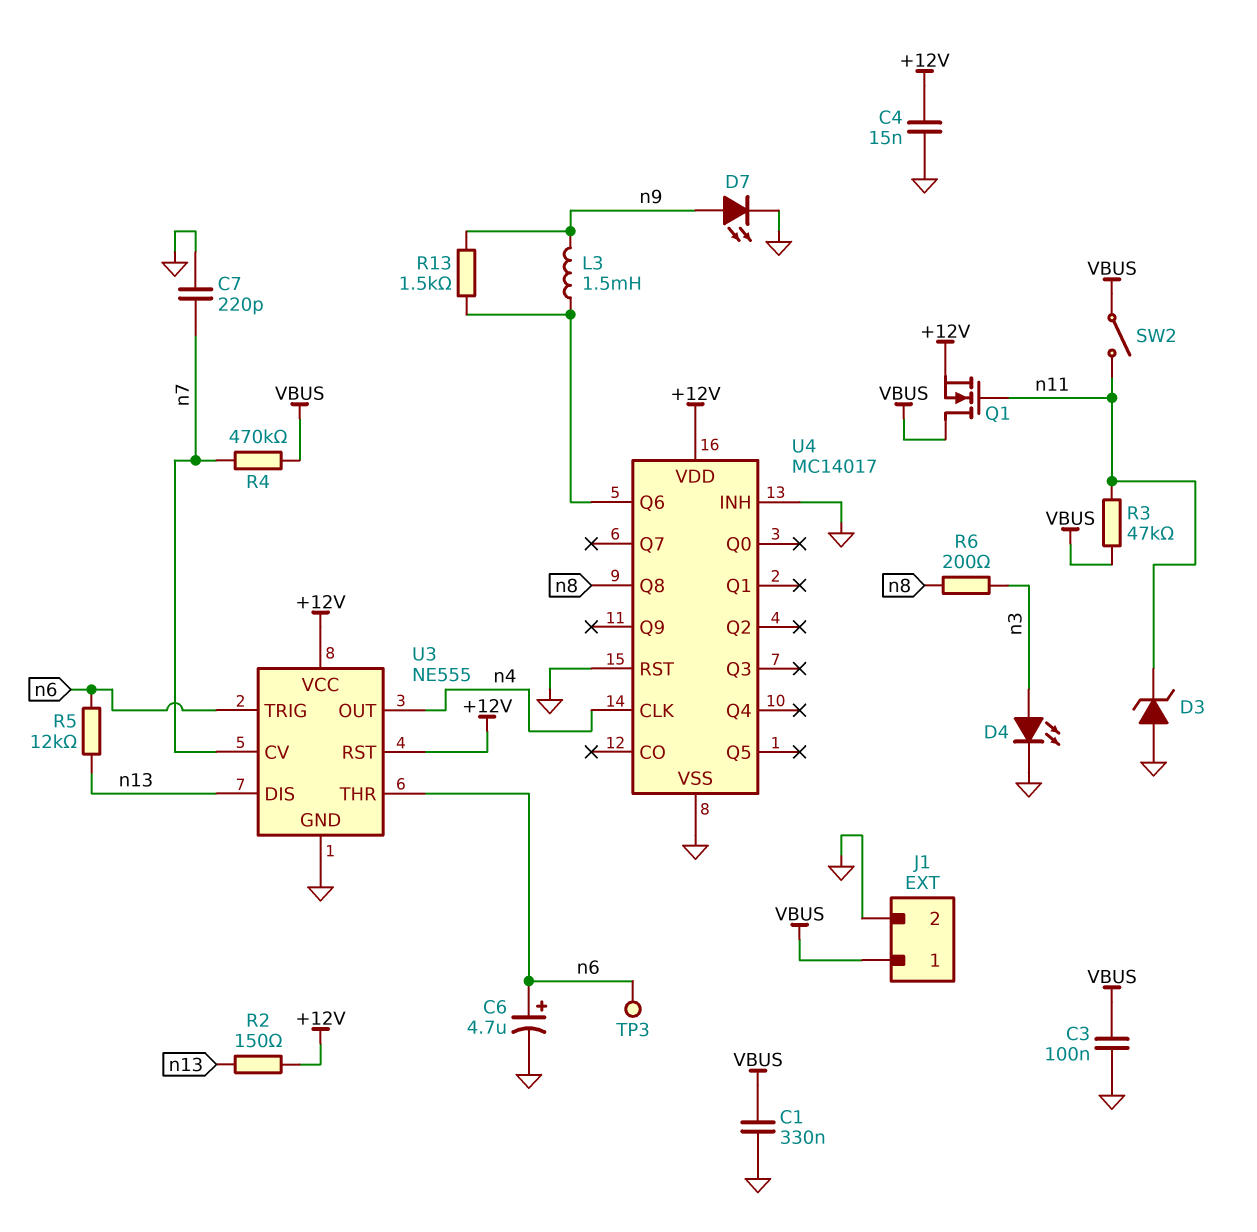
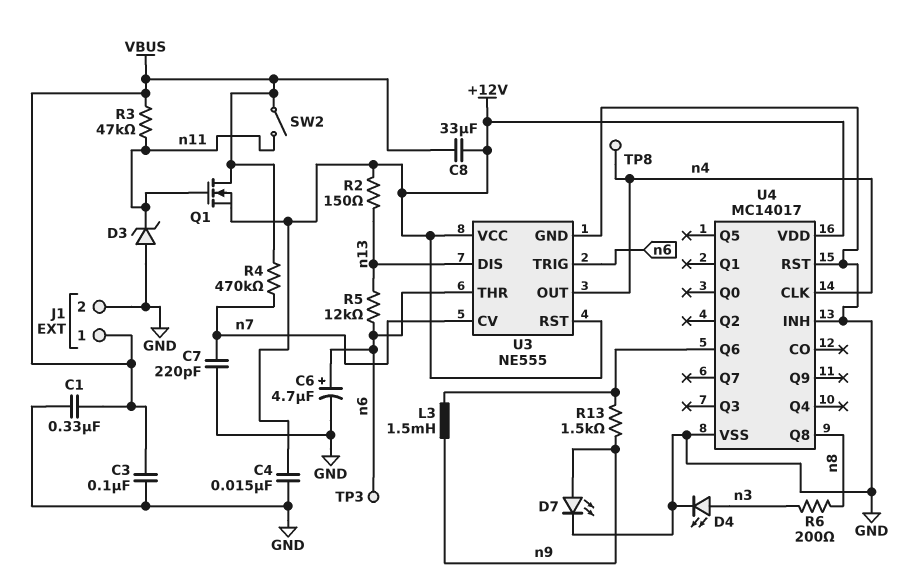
C8: none -> 33uF (+12V, VBUS)
TP8: none -> test point (n4)

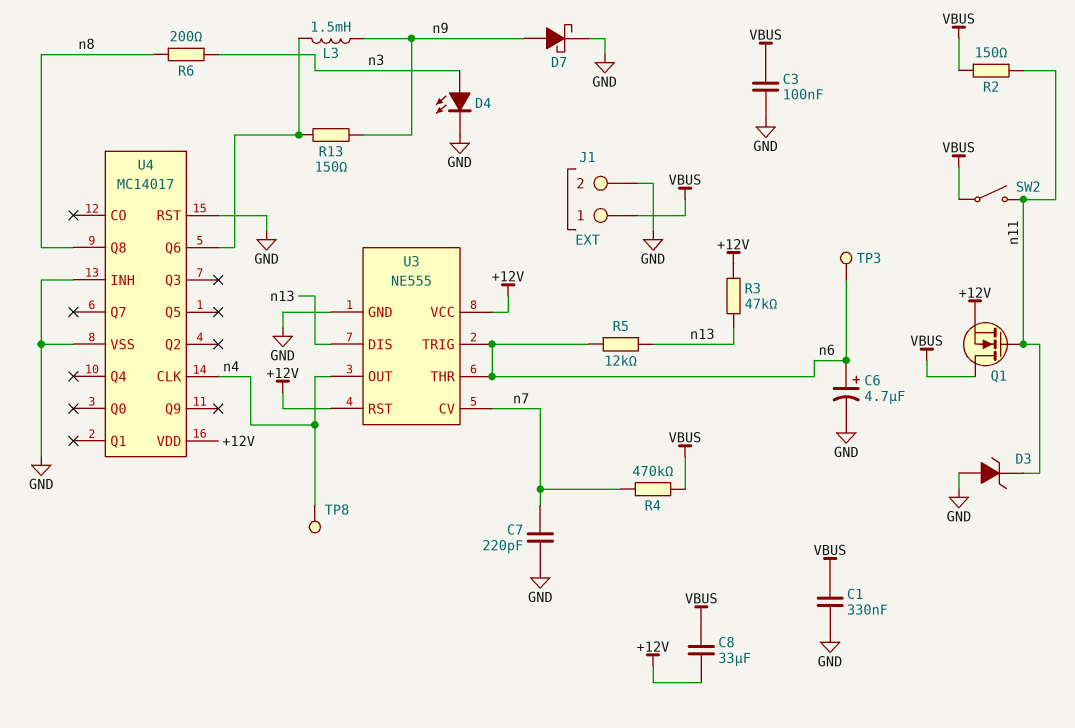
C4: 15nF (+12V, GND) -> none
D7: LED (A n9, K GND) -> schottky (A n9, K GND)
R2: 150 (+12V, n13) -> 150 (VBUS, n11)
R3: 47k (VBUS, n11) -> 47k (+12V, n13)
R13: 1.5k (U4/Q6, n9) -> 150 (U4/Q6, n9)

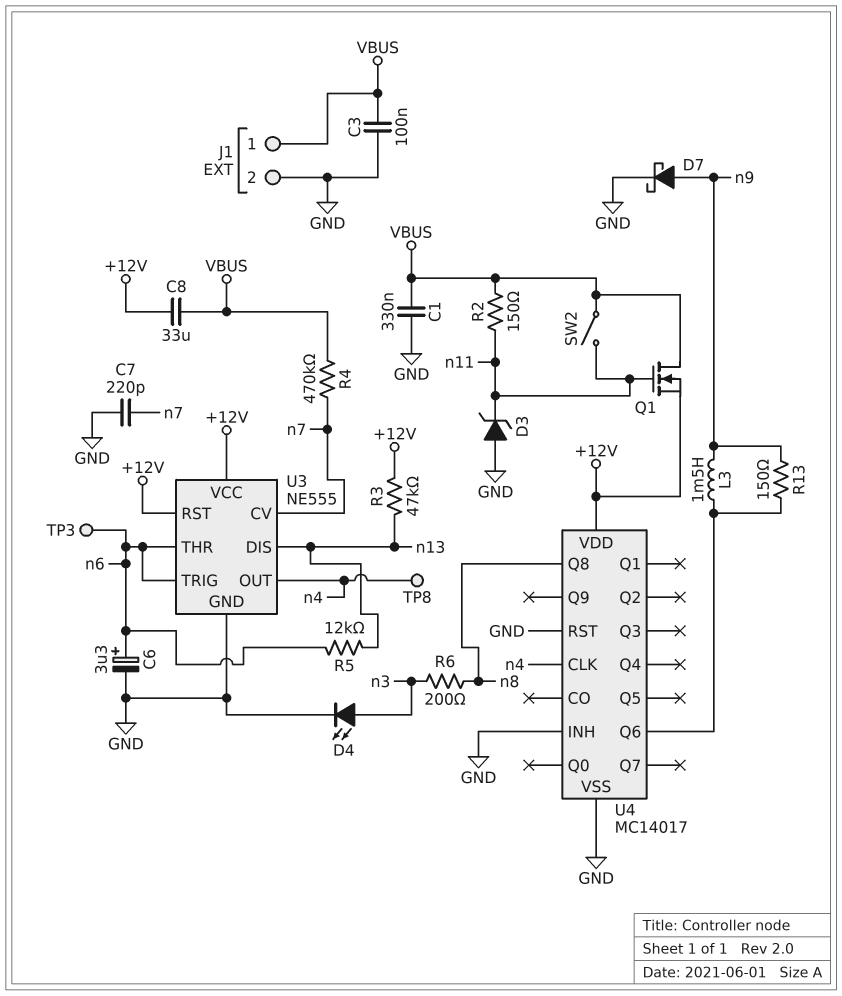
C6: 4.7uF (plus n6, minus GND) -> 3.3uF (plus n6, minus GND)

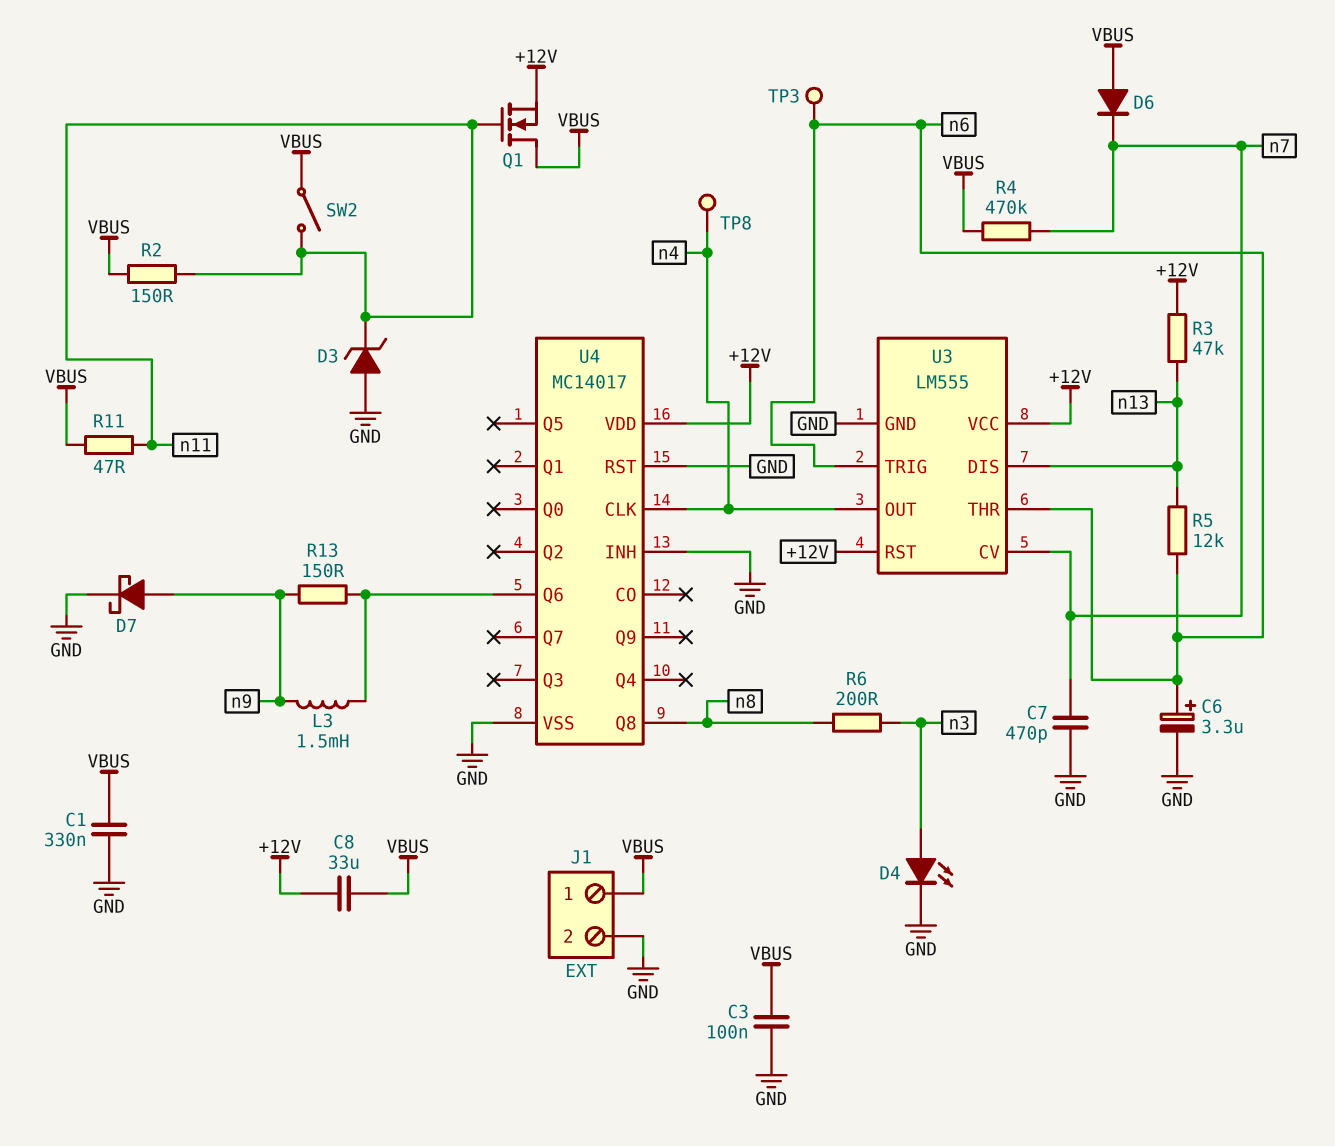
C7: 220pF (GND, n7) -> 470pF (GND, n7)
D6: none -> diode (A VBUS, K n7)
R11: none -> 47 (VBUS, n11)
U3: NE555 -> LM555

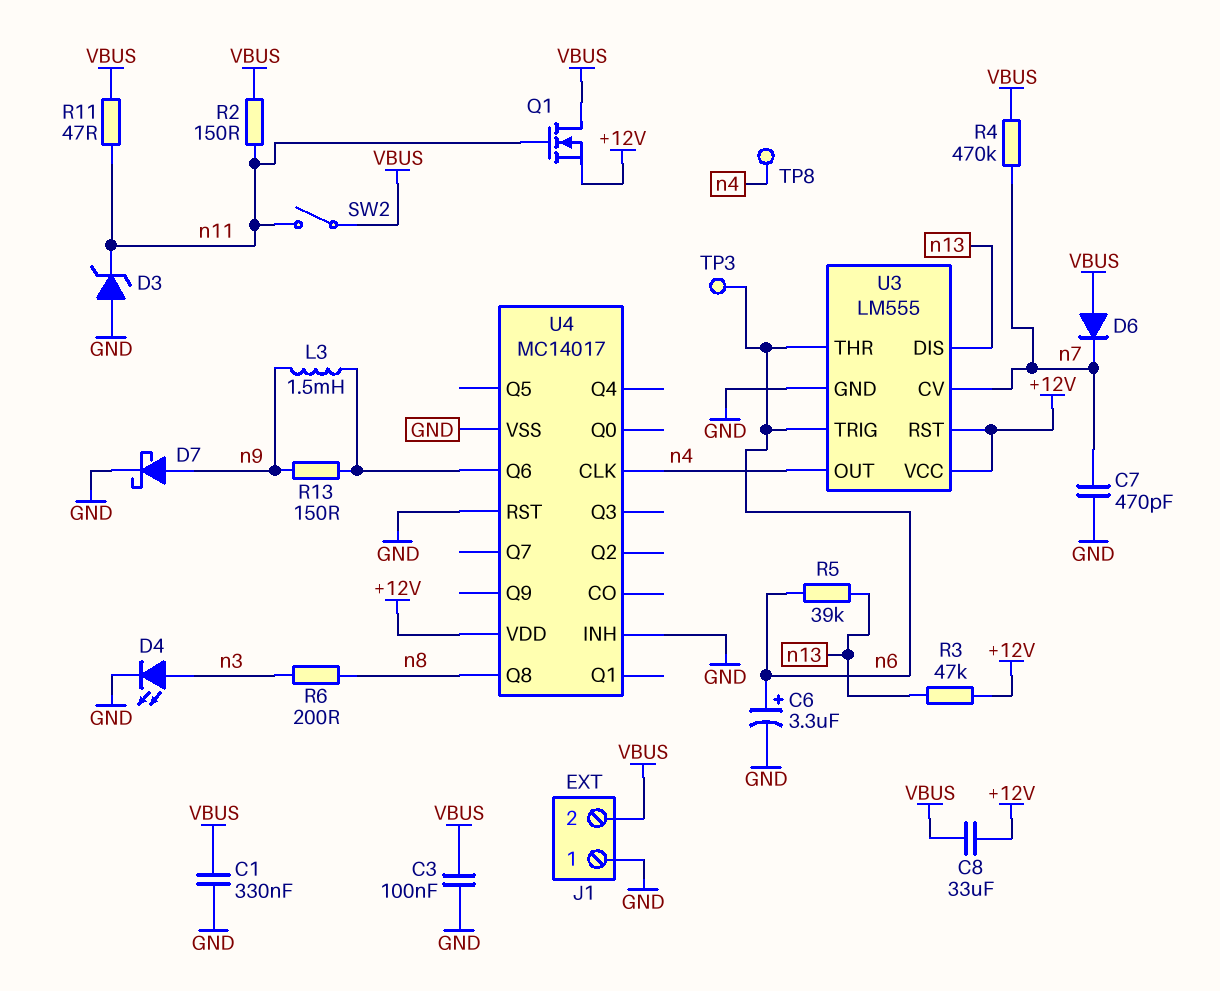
J1 pin 1: VBUS -> GND
J1 pin 2: GND -> VBUS
R5: 12k (n6, n13) -> 39k (n6, n13)

